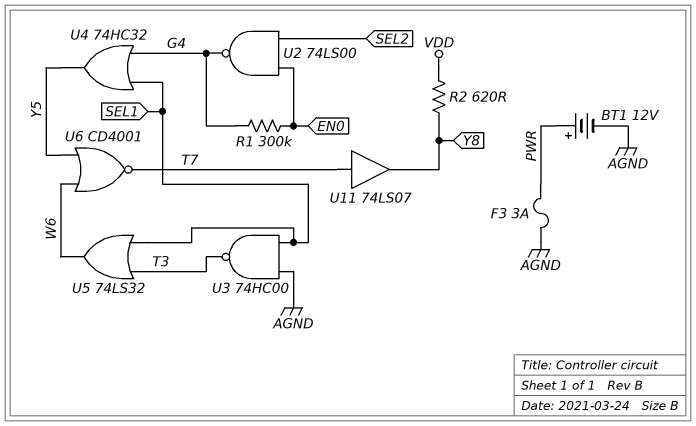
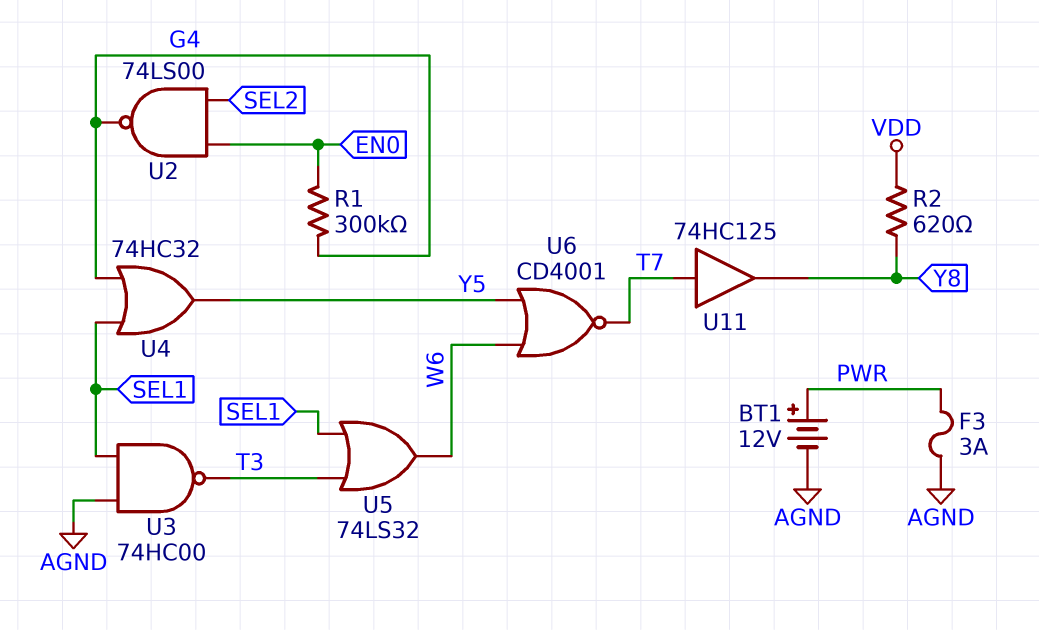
U11: buffer 74LS07 (in T7, out Y8) -> buffer 74HC125 (in T7, out Y8)

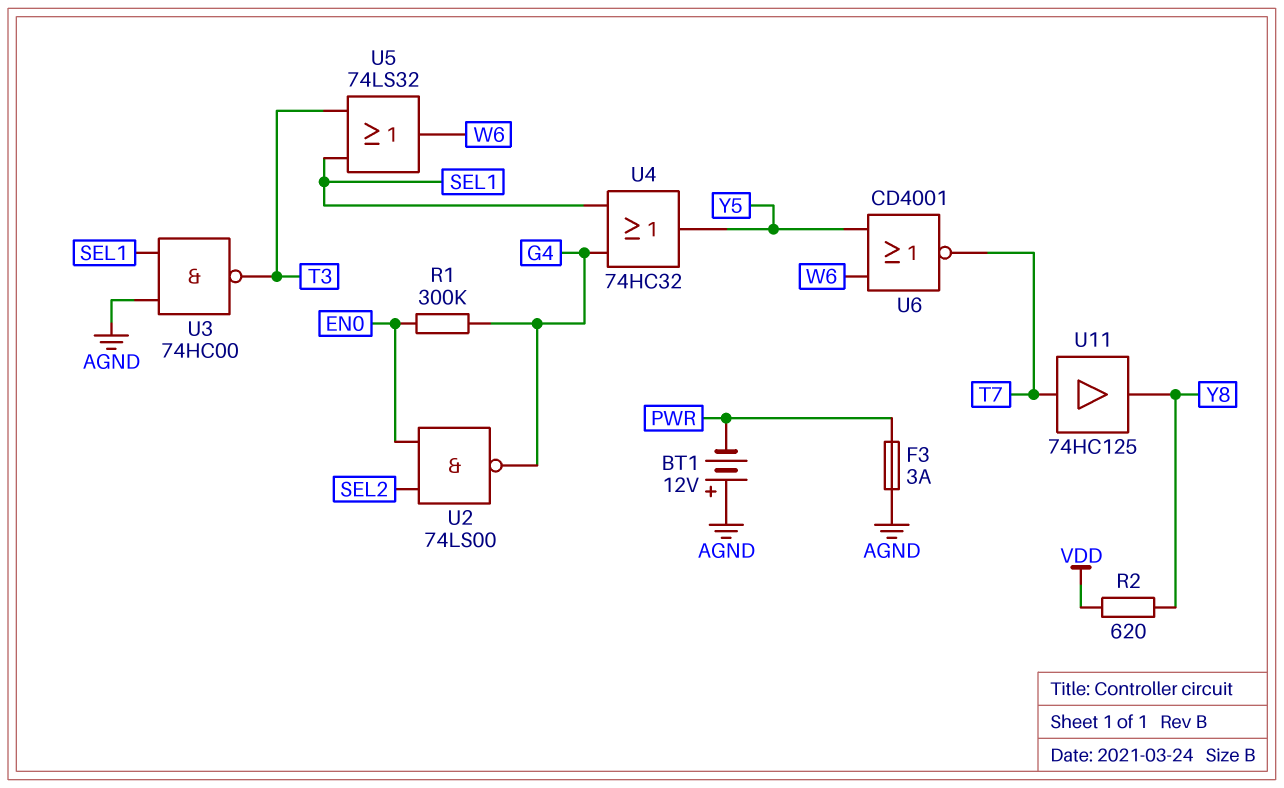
BT1: 12V (plus PWR, minus AGND) -> 12V (plus AGND, minus PWR)

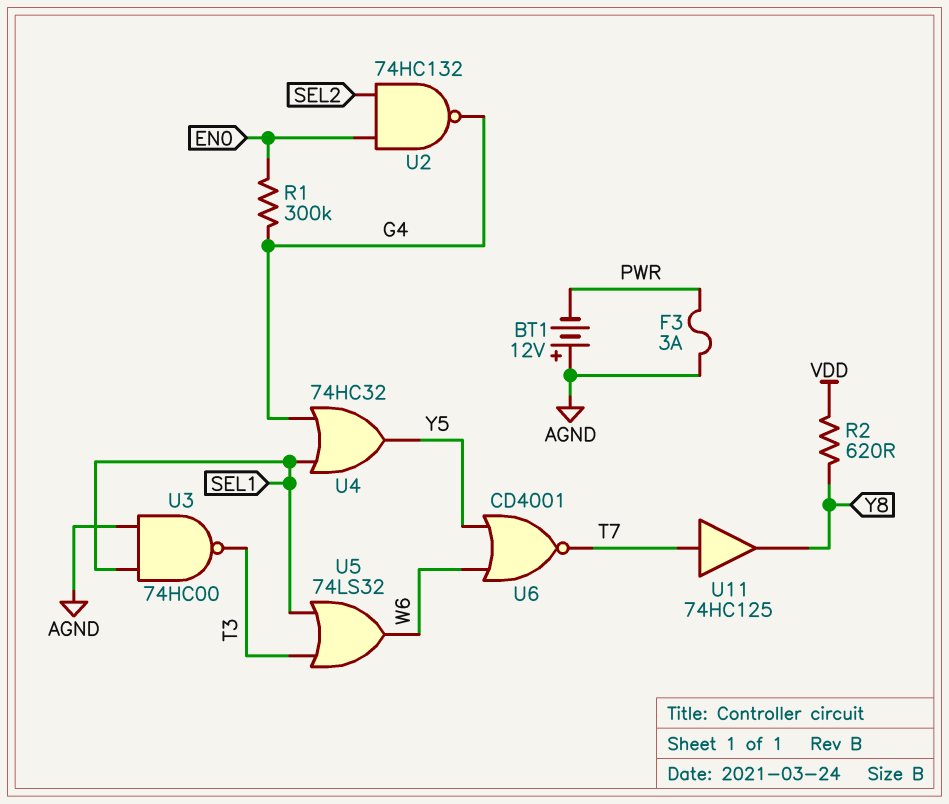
U2: NAND 74LS00 (in EN0, in SEL2, out G4) -> NAND 74HC132 (in EN0, in SEL2, out G4)

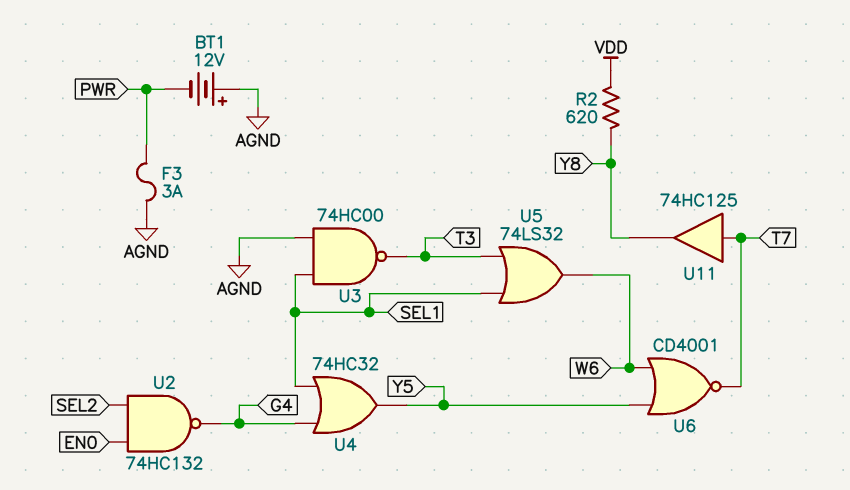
R1: 300k (EN0, G4) -> none

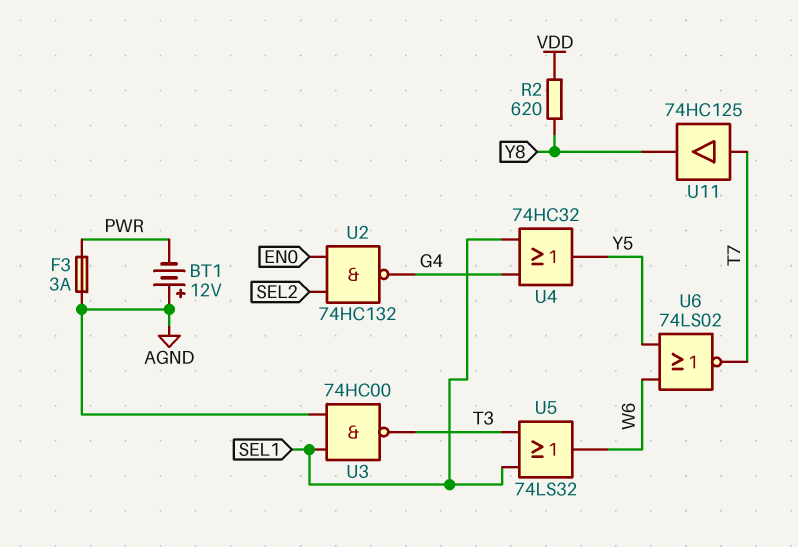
U6: NOR CD4001 (in W6, in Y5, out T7) -> NOR 74LS02 (in W6, in Y5, out T7)

